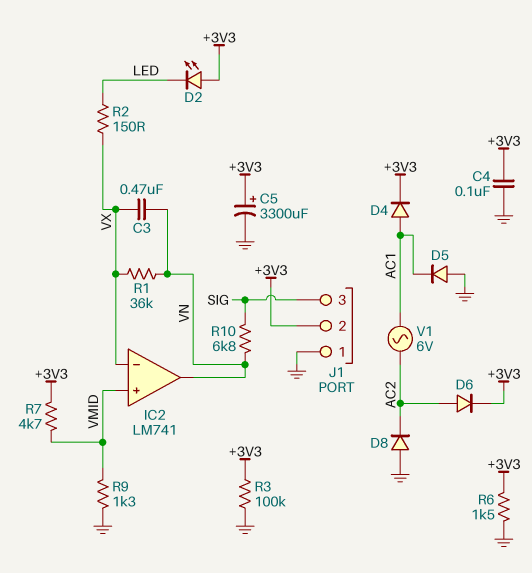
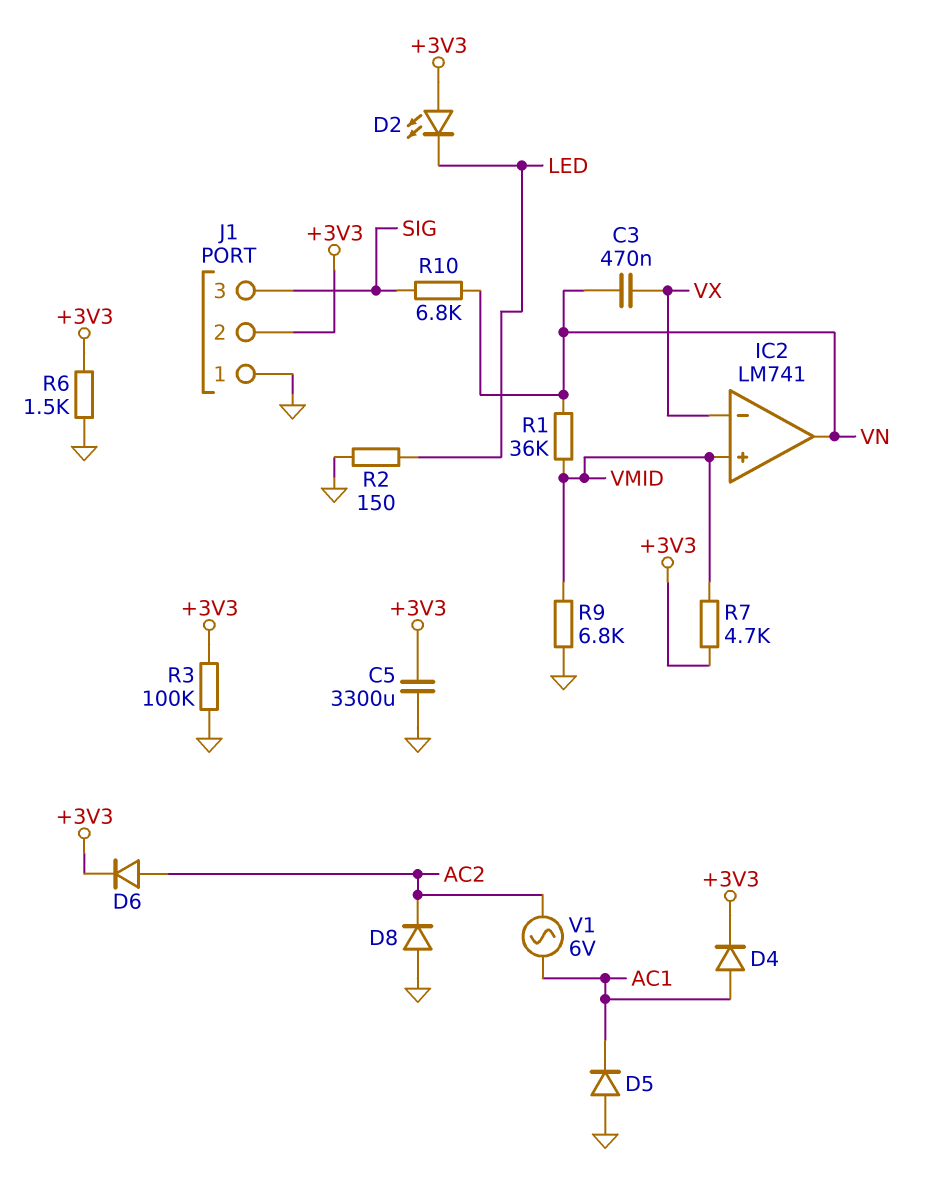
C4: 100nF (+3V3, GND) -> none
C5: 3300uF (plus +3V3, minus GND) -> 3300uF (+3V3, GND)
R1: 36k (VN, VX) -> 36k (VMID, VN)
R2: 150 (LED, VX) -> 150 (GND, LED)
R9: 1.3k (GND, VMID) -> 6.8k (GND, VMID)

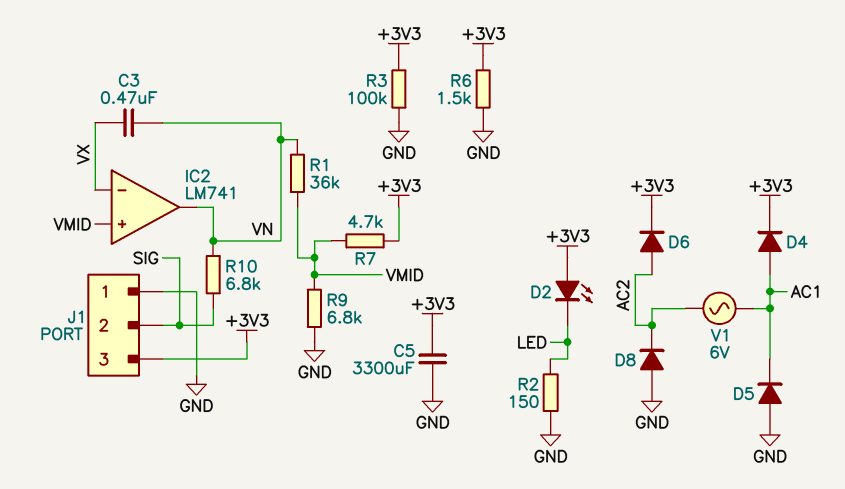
J1 pin 2: +3V3 -> SIG
J1 pin 3: SIG -> +3V3

